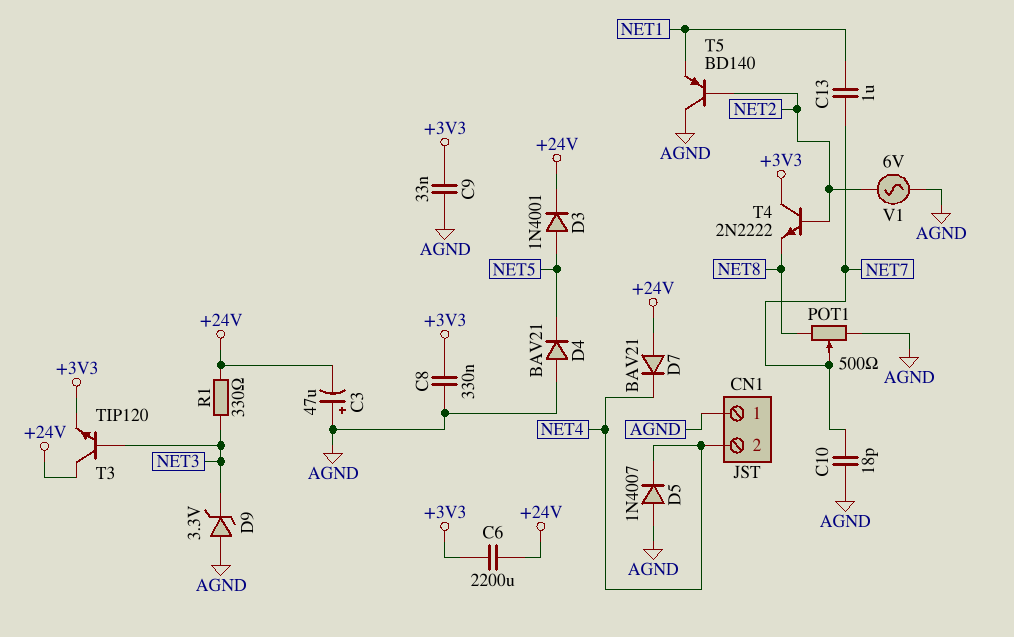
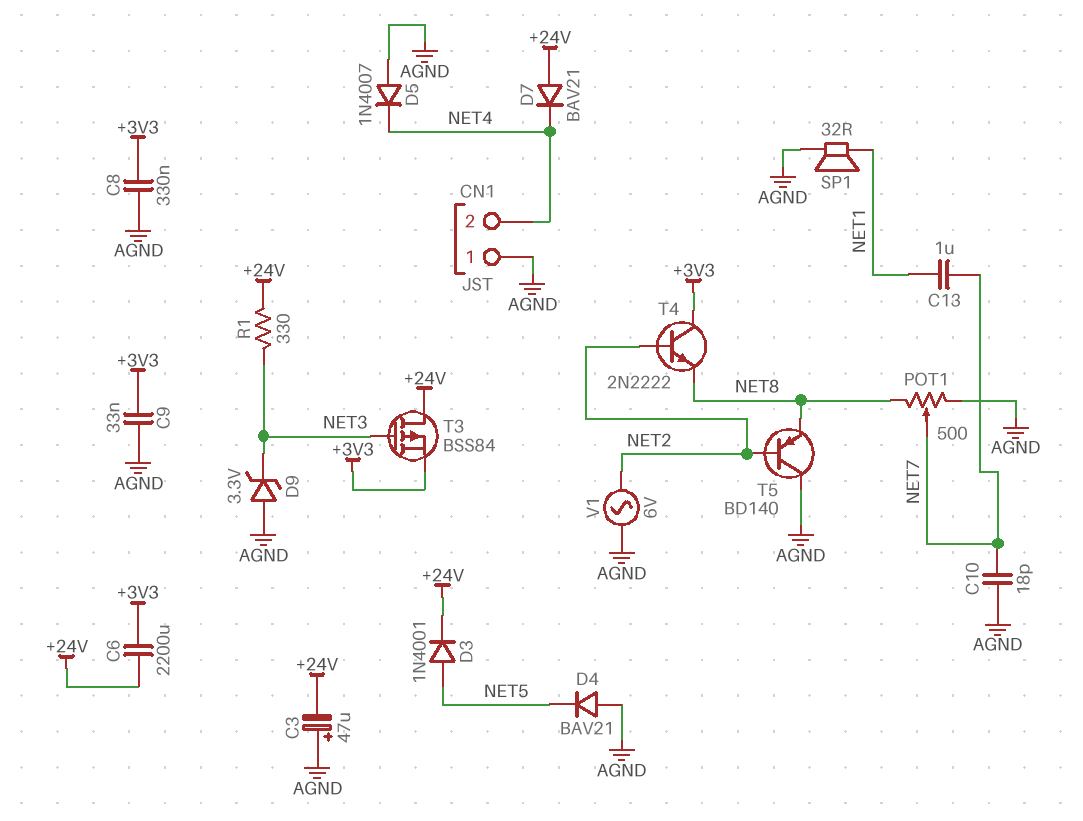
SP1: none -> speaker 32R (AGND, NET1)
T3: NPN TIP120 (B NET3, C +24V, E +3V3) -> PMOS BSS84 (G NET3, D +24V, S +3V3)
T5: PNP BD140 (B NET2, C AGND, E NET1) -> PNP BD140 (B NET2, C AGND, E NET8)

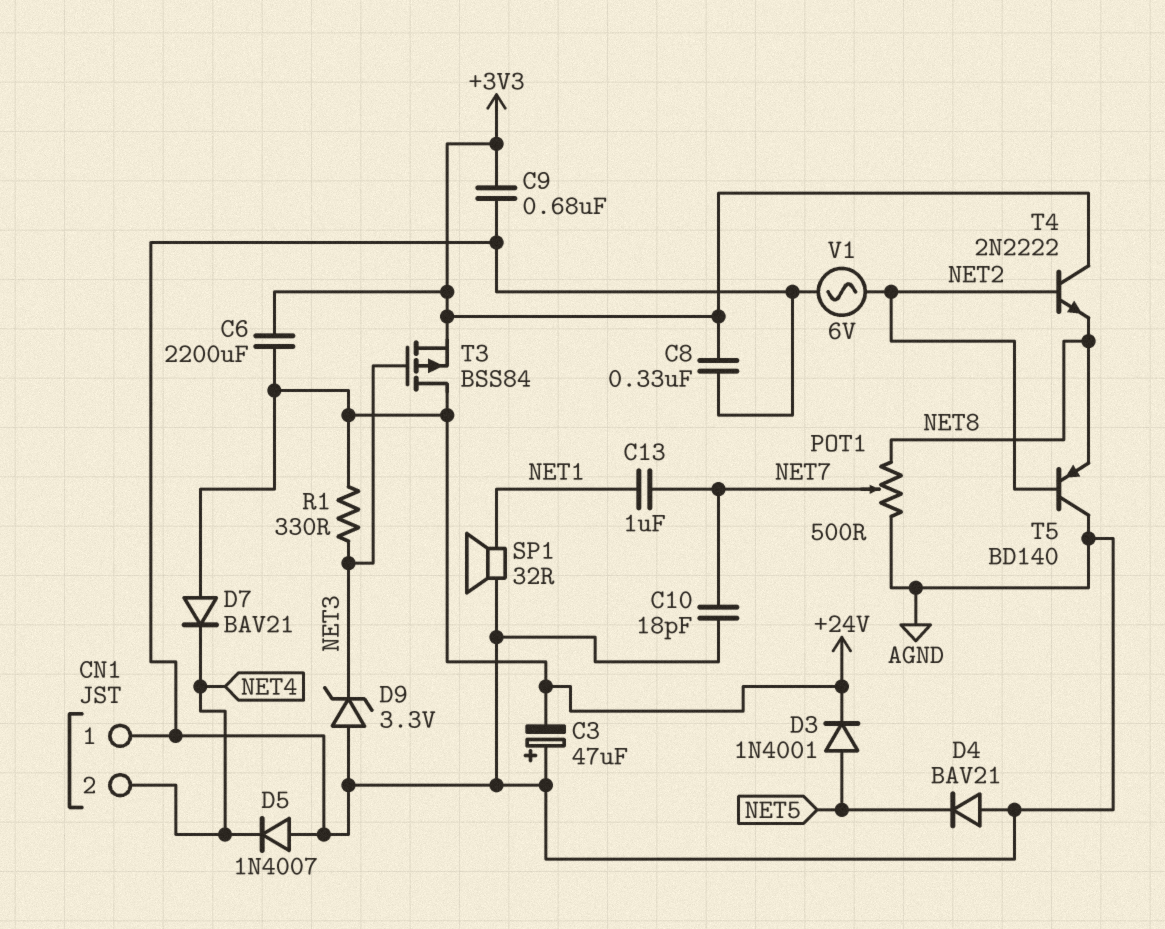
C9: 33nF (+3V3, AGND) -> 680nF (+3V3, AGND)

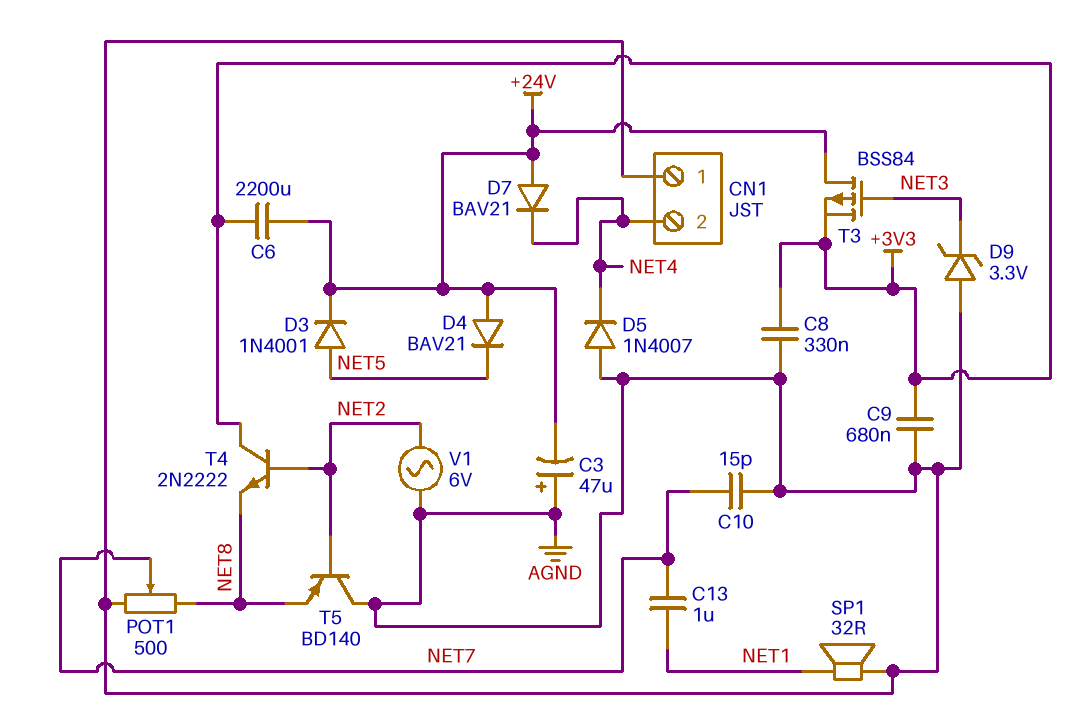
C10: 18pF (AGND, NET7) -> 15pF (AGND, NET7)
D4: diode BAV21 (A AGND, K NET5) -> diode BAV21 (A +24V, K NET5)
R1: 330 (+24V, NET3) -> none

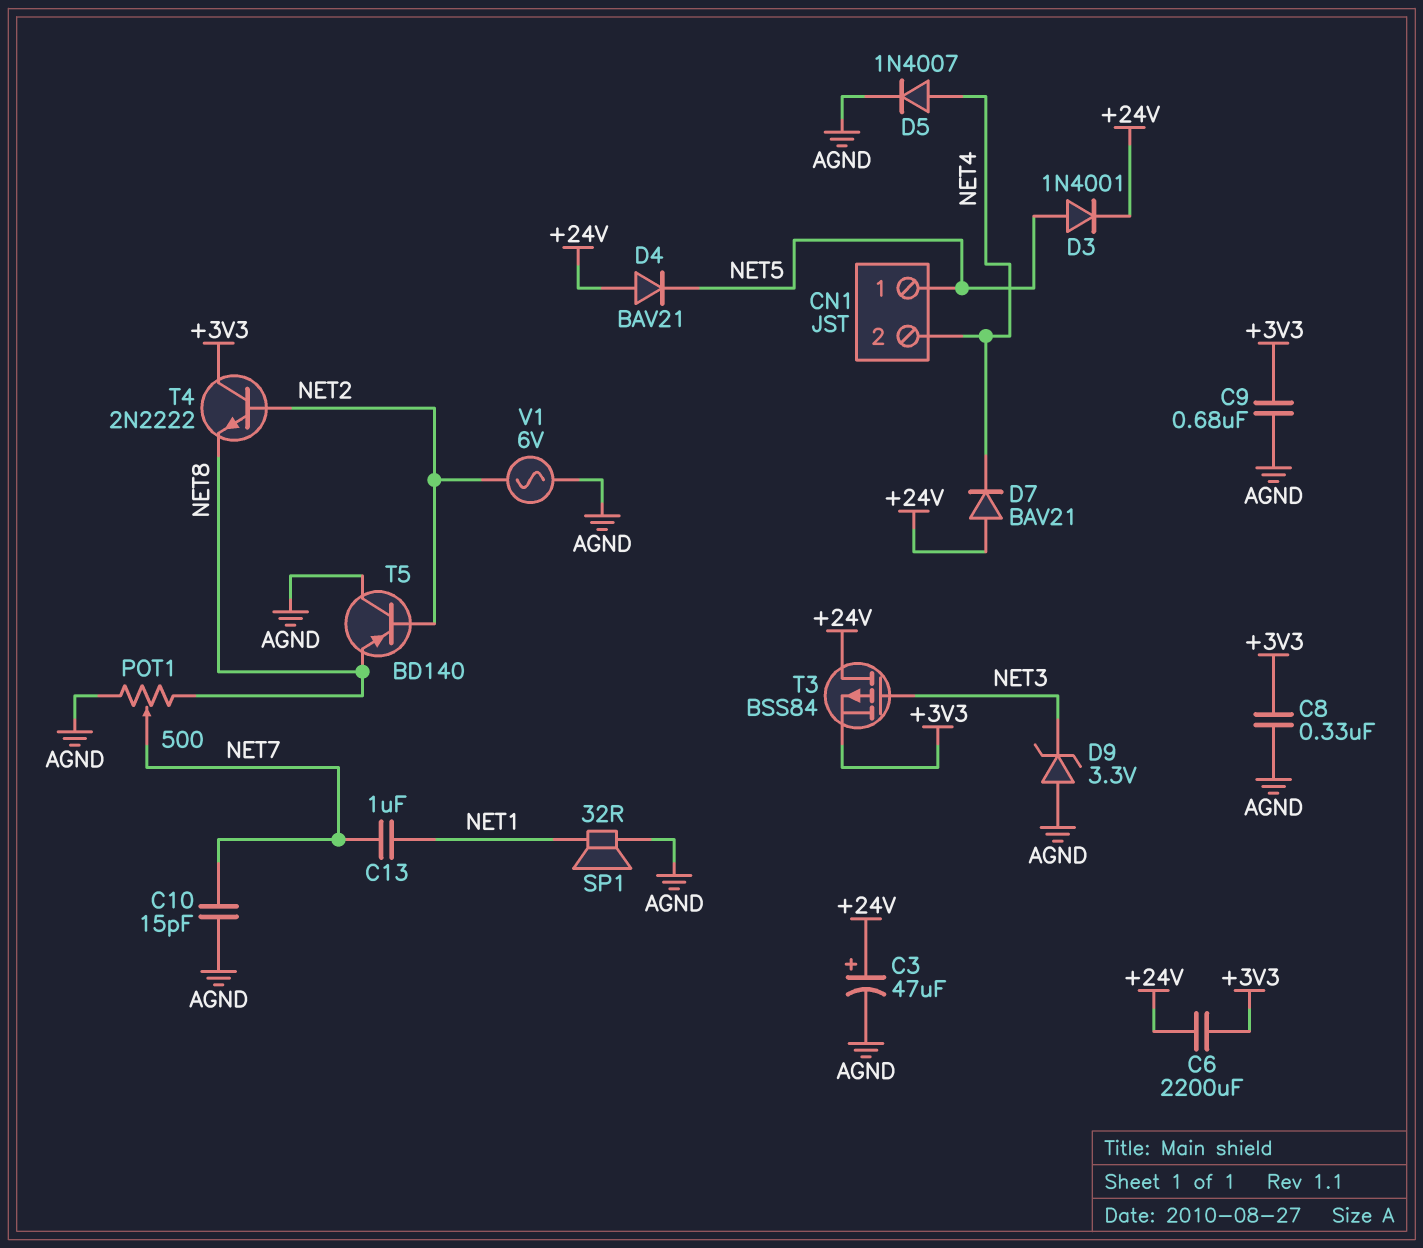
C3: 47uF (plus AGND, minus +24V) -> 47uF (plus +24V, minus AGND)
CN1 pin 1: AGND -> NET5
D5: diode 1N4007 (A AGND, K NET4) -> diode 1N4007 (A NET4, K AGND)

